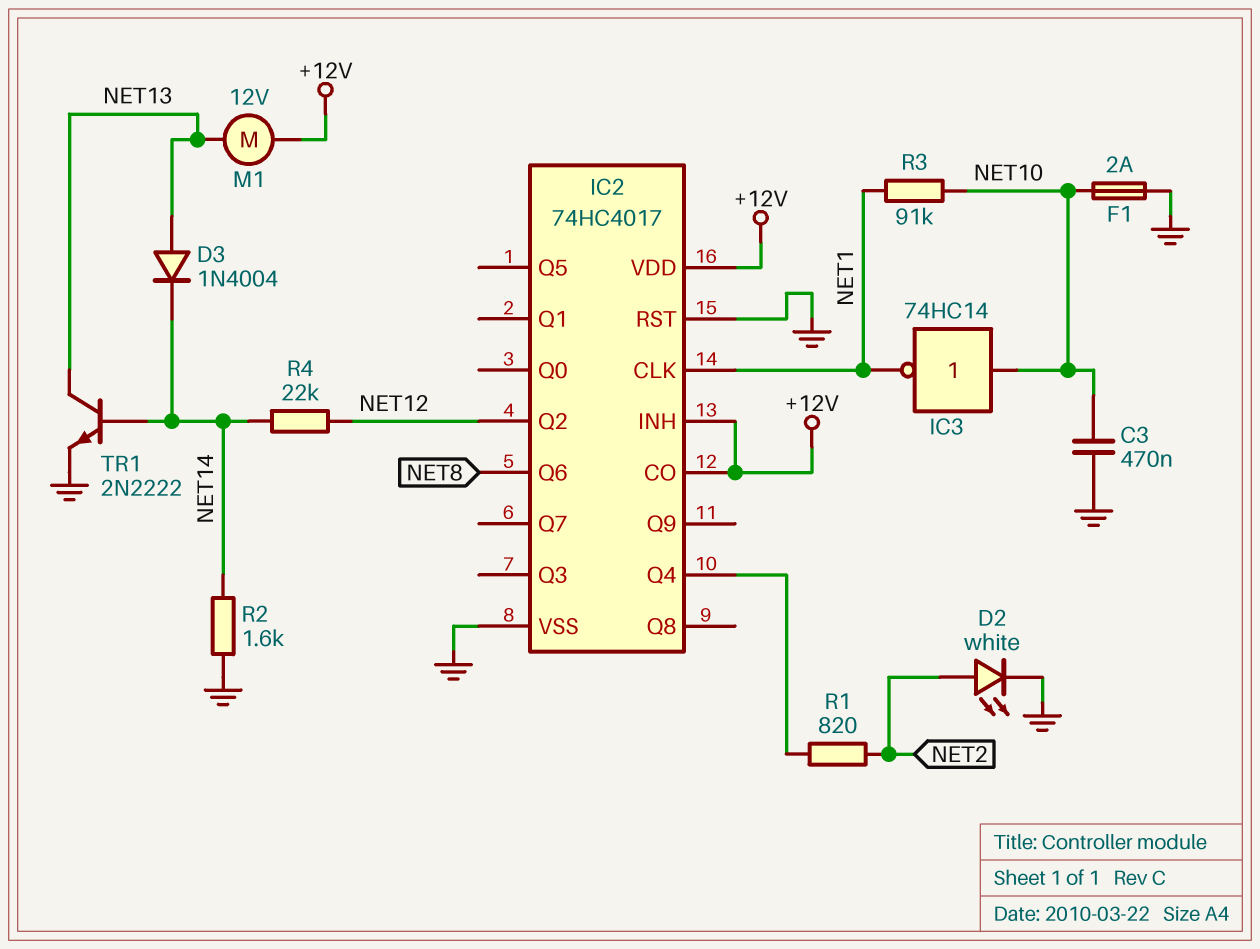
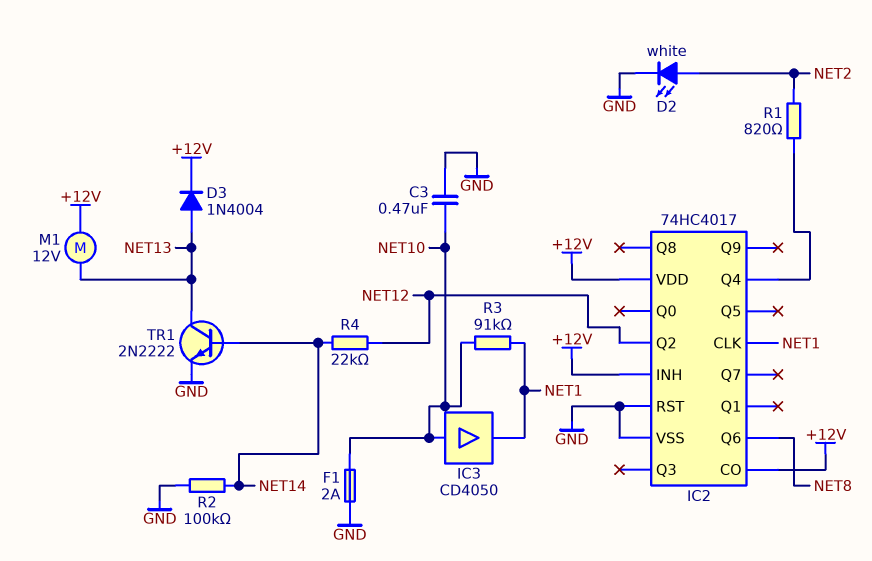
D3: diode 1N4004 (A NET13, K NET14) -> diode 1N4004 (A NET13, K +12V)
IC3: NOT 74HC14 (in NET10, out NET1) -> buffer CD4050 (in NET10, out NET1)
R2: 1.6k (GND, NET14) -> 100k (GND, NET14)

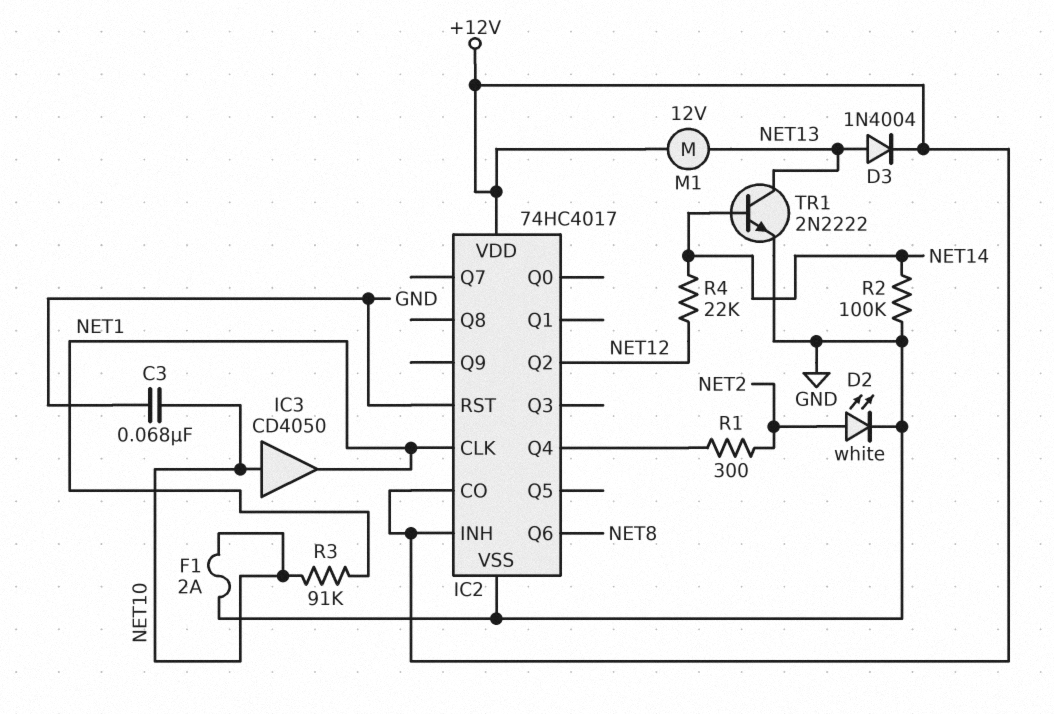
C3: 470nF (GND, NET10) -> 68nF (GND, NET10)
R1: 820 (IC2/Q4, NET2) -> 300 (IC2/Q4, NET2)

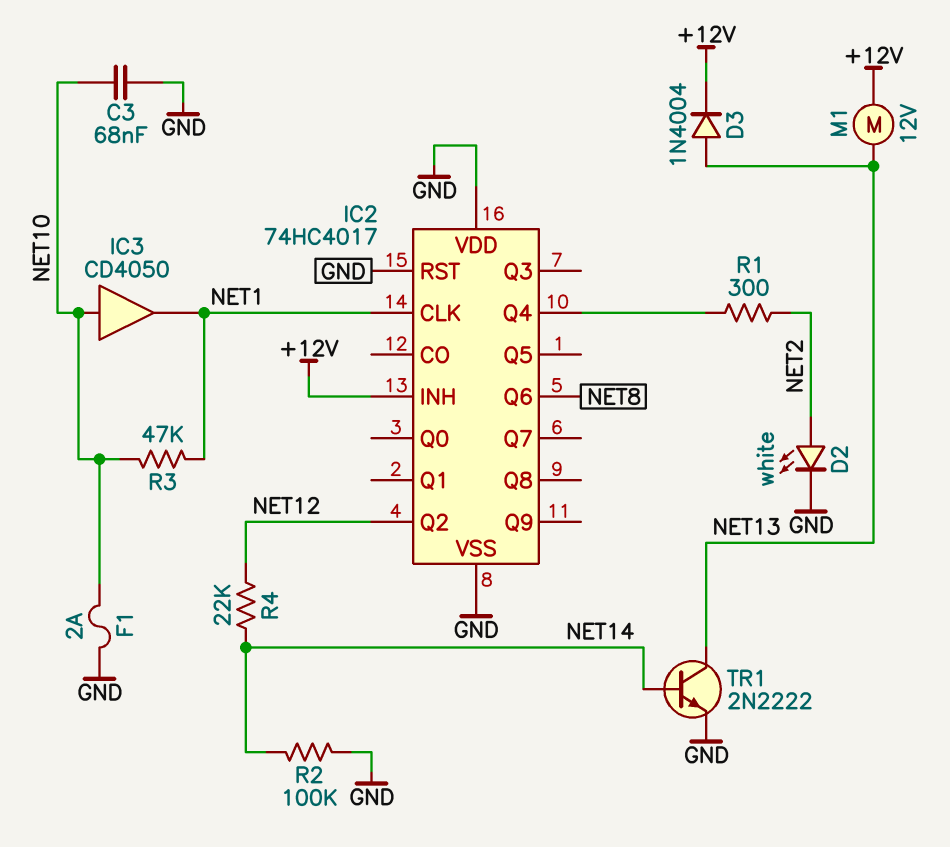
IC2 pin CO: +12V -> none
IC2 pin VDD: +12V -> GND
R3: 91k (NET1, NET10) -> 47k (NET1, NET10)

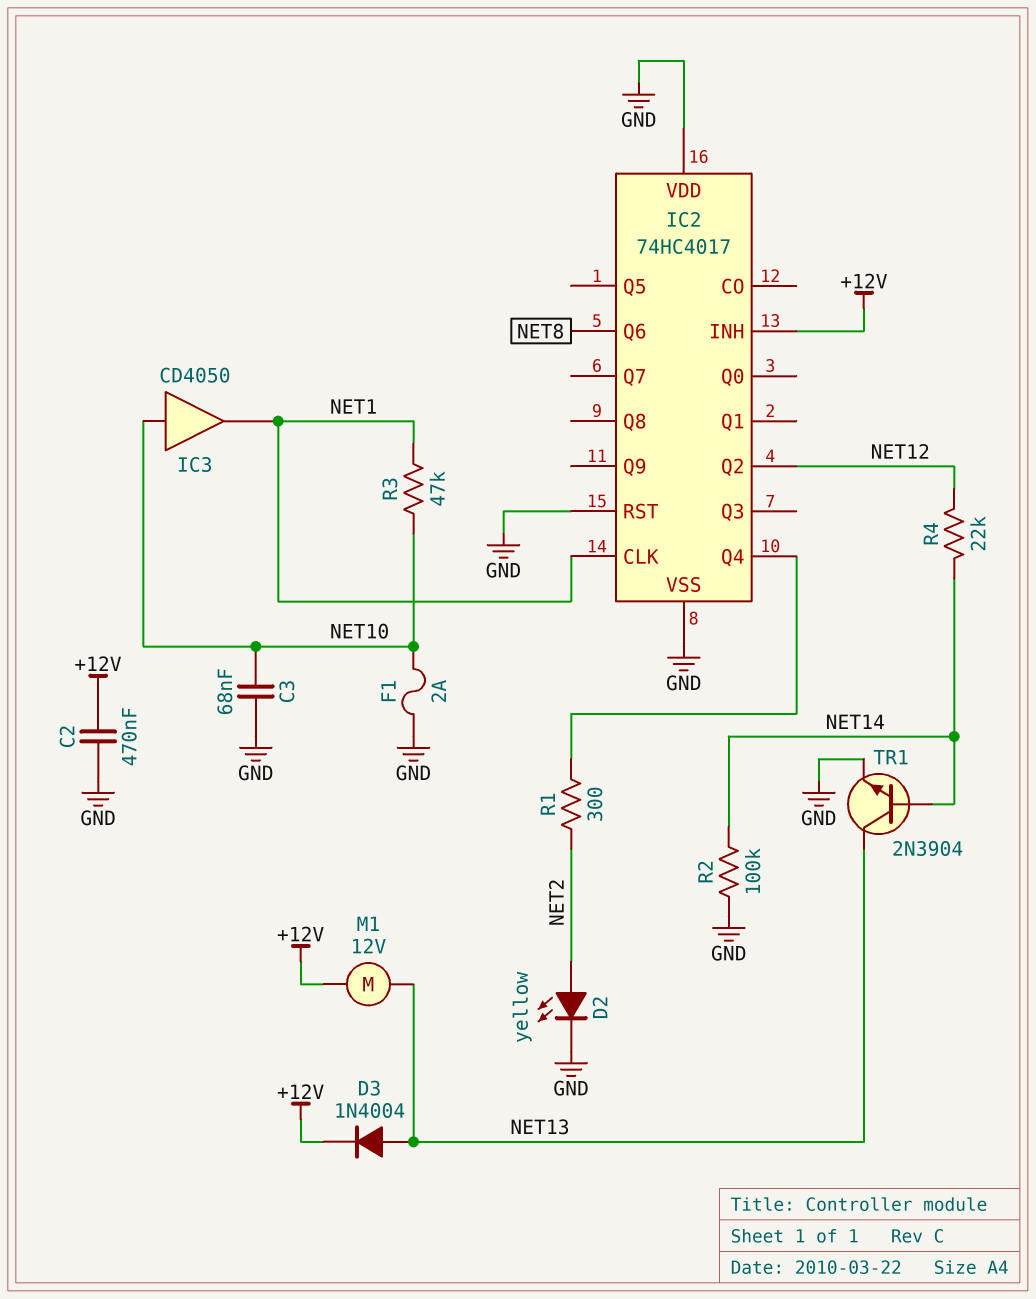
C2: none -> 470nF (+12V, GND)
D2: LED white (A NET2, K GND) -> LED yellow (A NET2, K GND)
TR1: NPN 2N2222 (B NET14, C NET13, E GND) -> NPN 2N3904 (B NET14, C NET13, E GND)

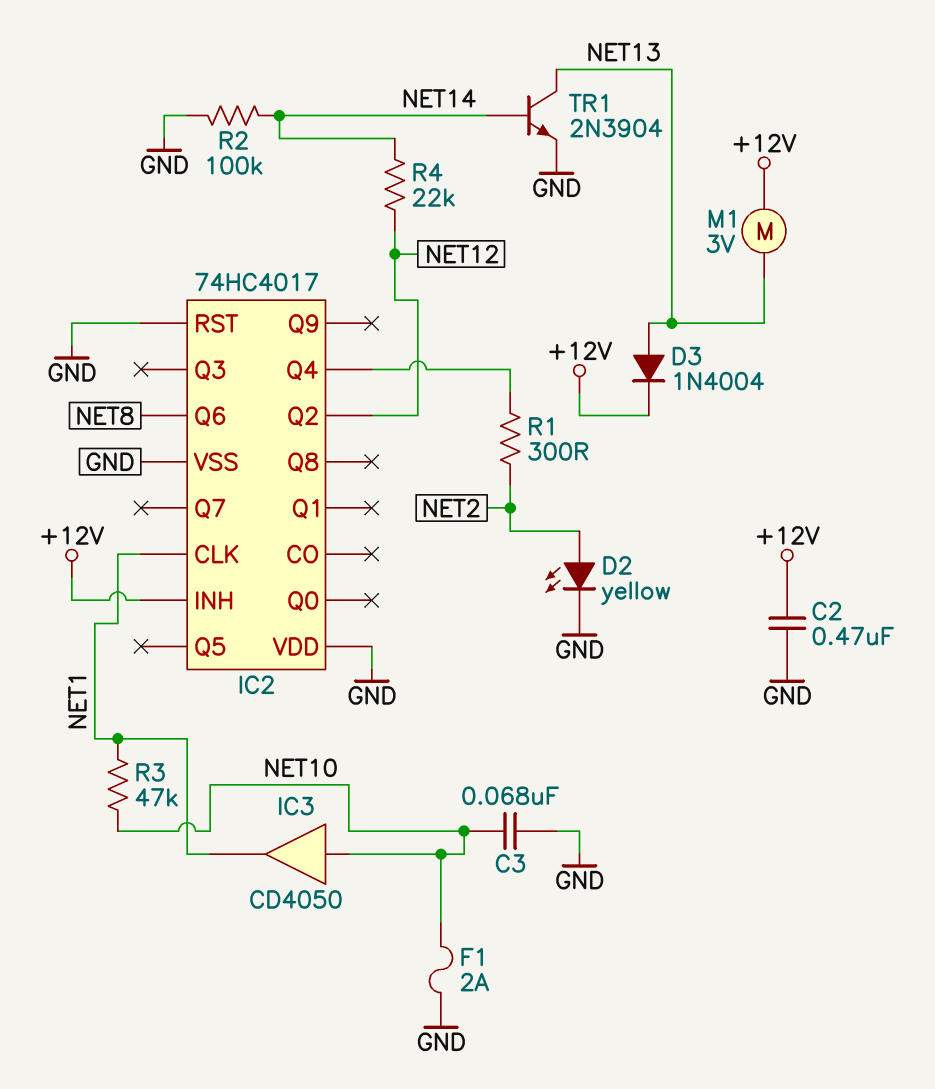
M1: motor 12V (+12V, NET13) -> motor 3V (+12V, NET13)

